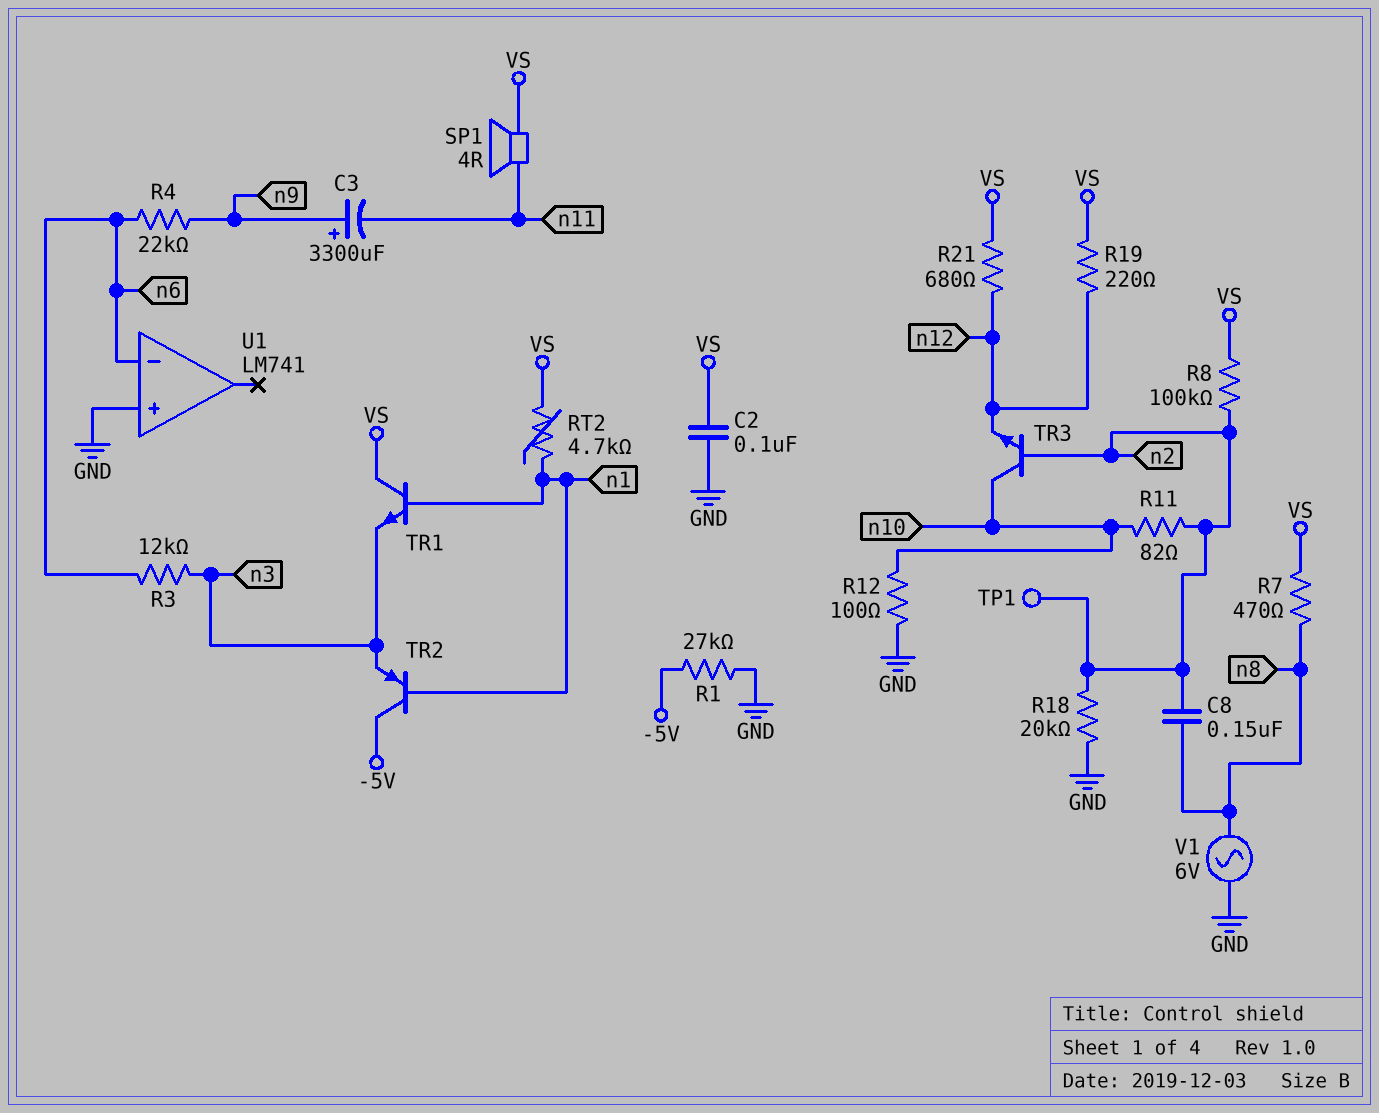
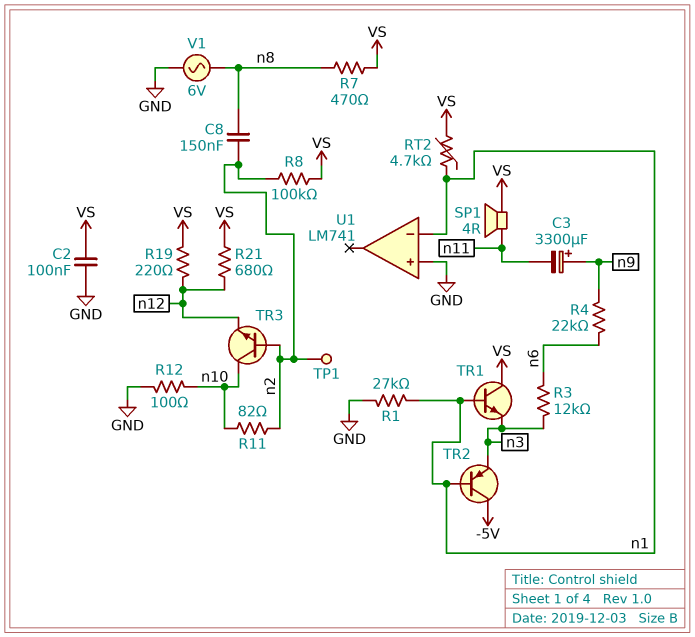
R1: 27k (-5V, GND) -> 27k (GND, n1)
R18: 20k (GND, n2) -> none
U1 pin in-: n6 -> n1

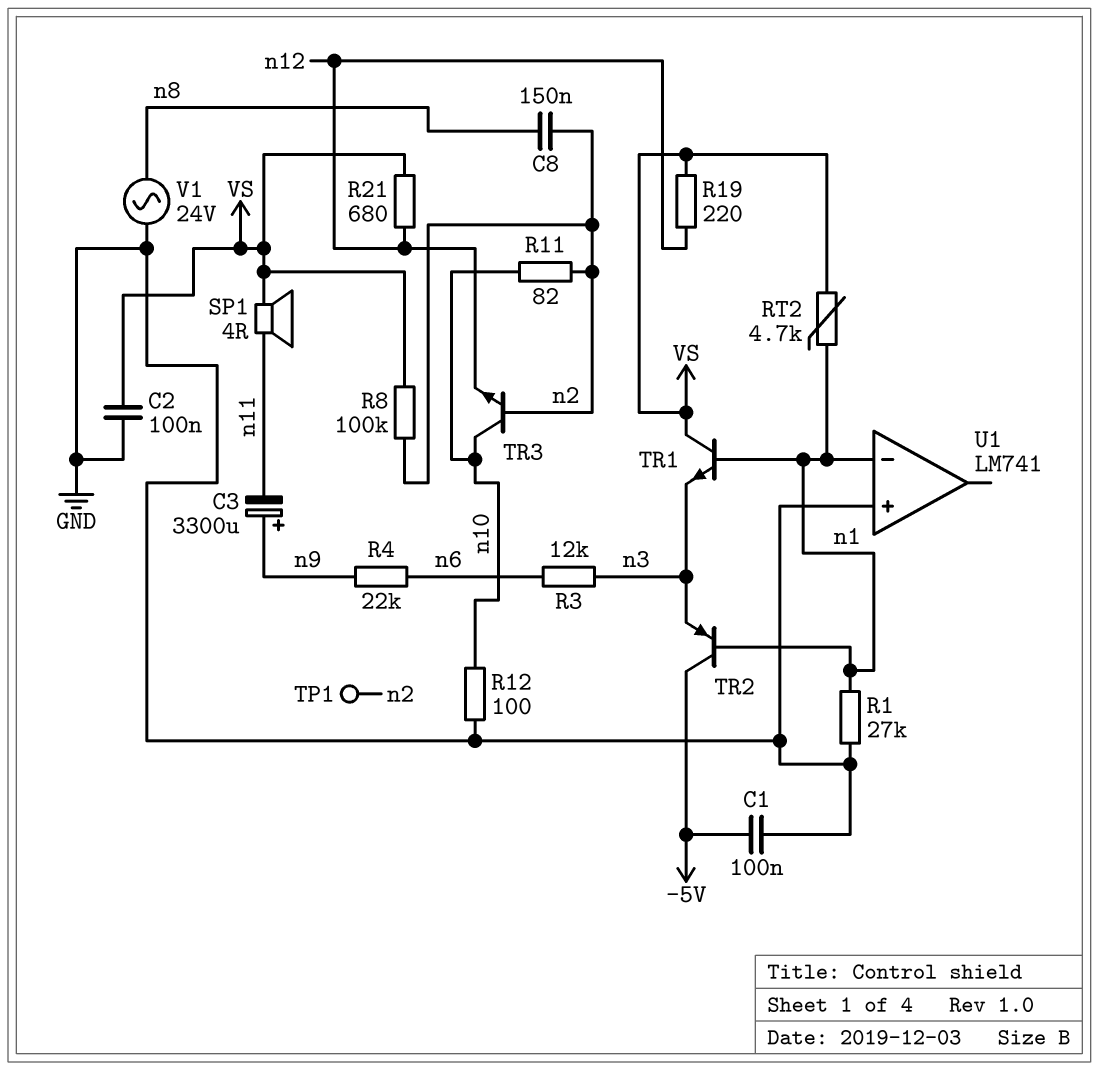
C1: none -> 100nF (-5V, GND)
R7: 470 (VS, n8) -> none
V1: AC 6V (GND, n8) -> AC 24V (GND, n8)

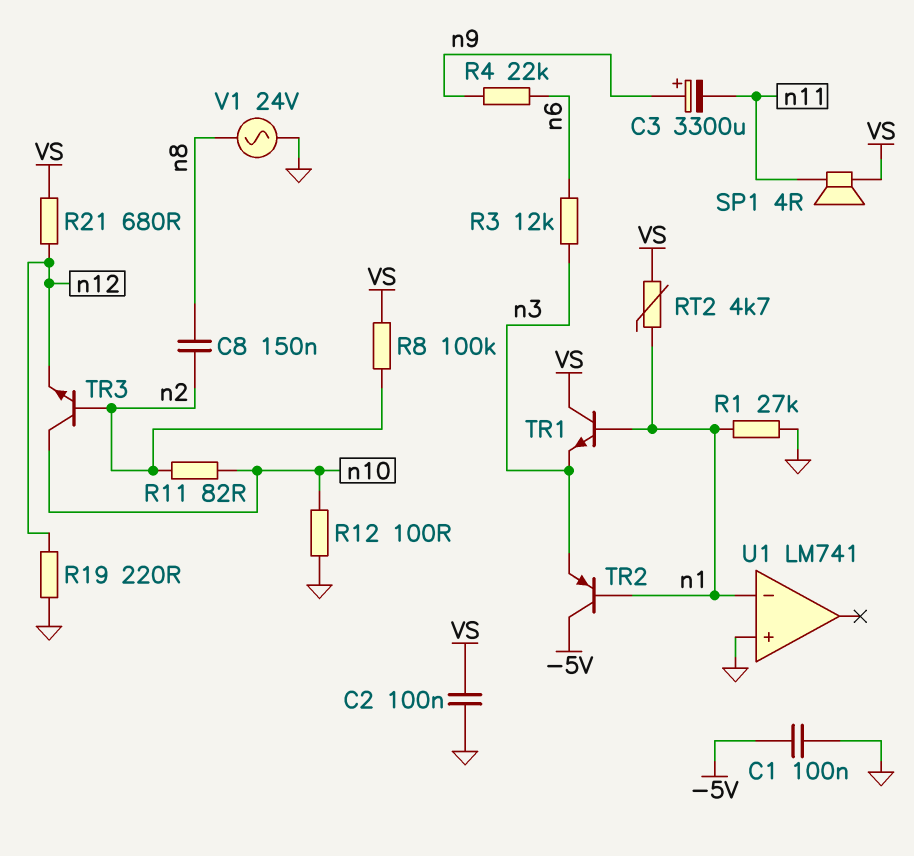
R19: 220 (VS, n12) -> 220 (GND, n12)
TP1: test point (n2) -> none

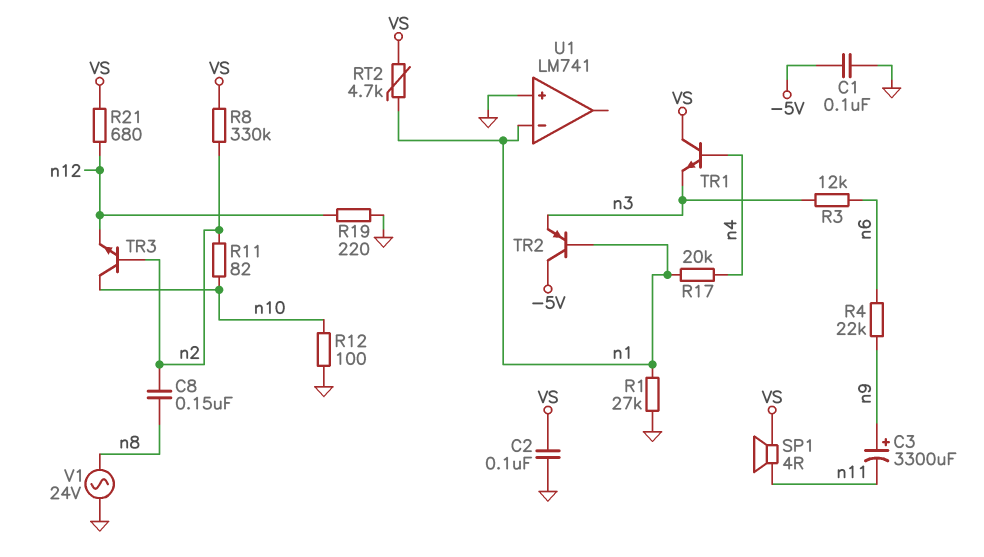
R8: 100k (VS, n2) -> 330k (VS, n2)
R17: none -> 20k (n1, n4)
TR1: NPN (B n1, C VS, E n3) -> NPN (B n4, C VS, E n3)

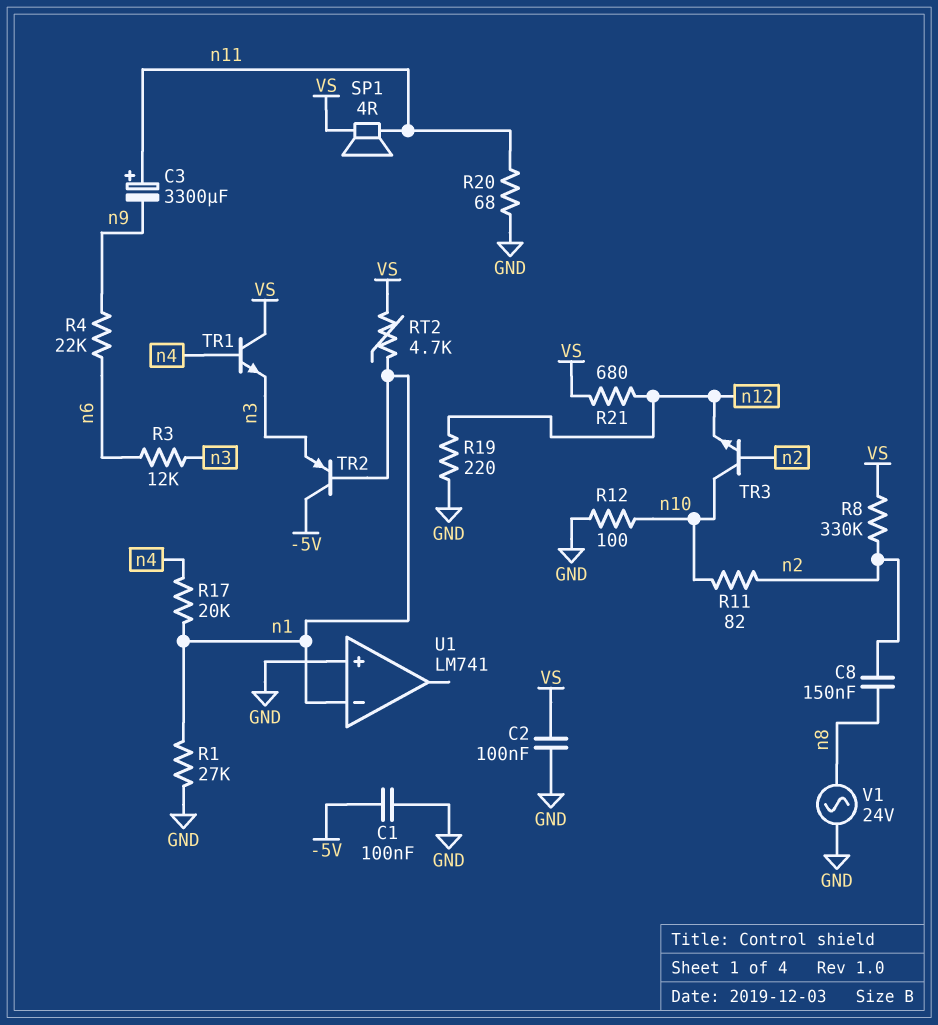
C3: 3300uF (plus n9, minus n11) -> 3300uF (plus n11, minus n9)
R20: none -> 68 (GND, n11)

